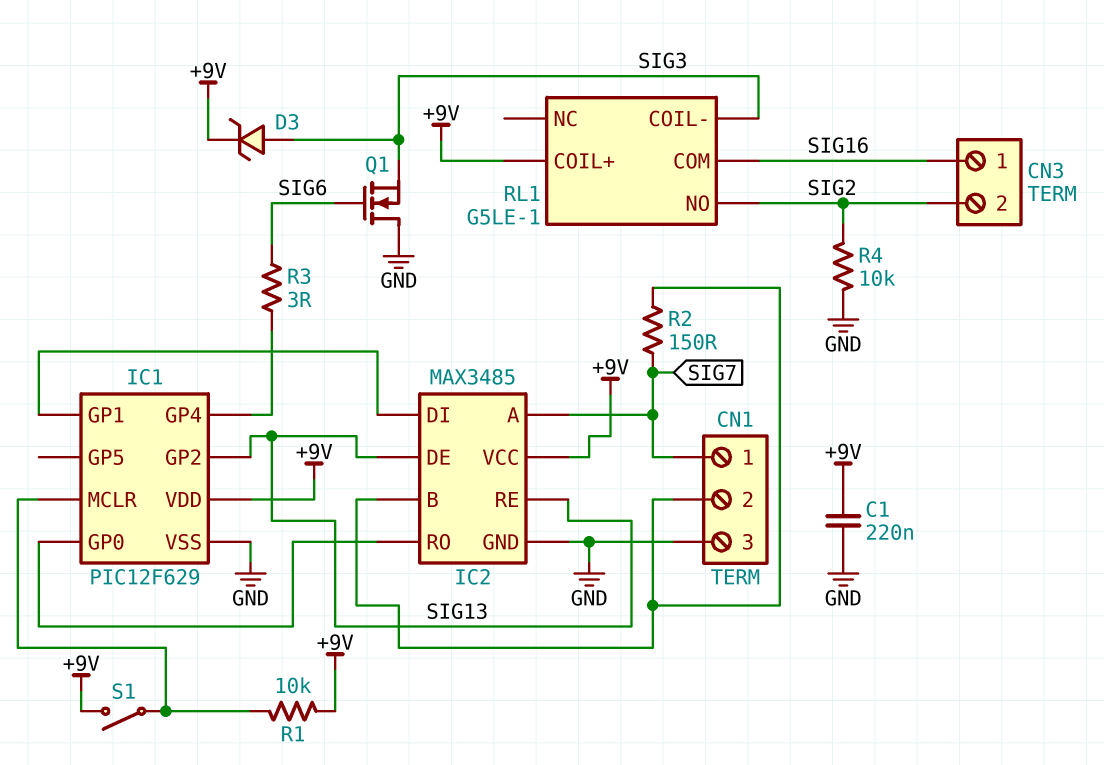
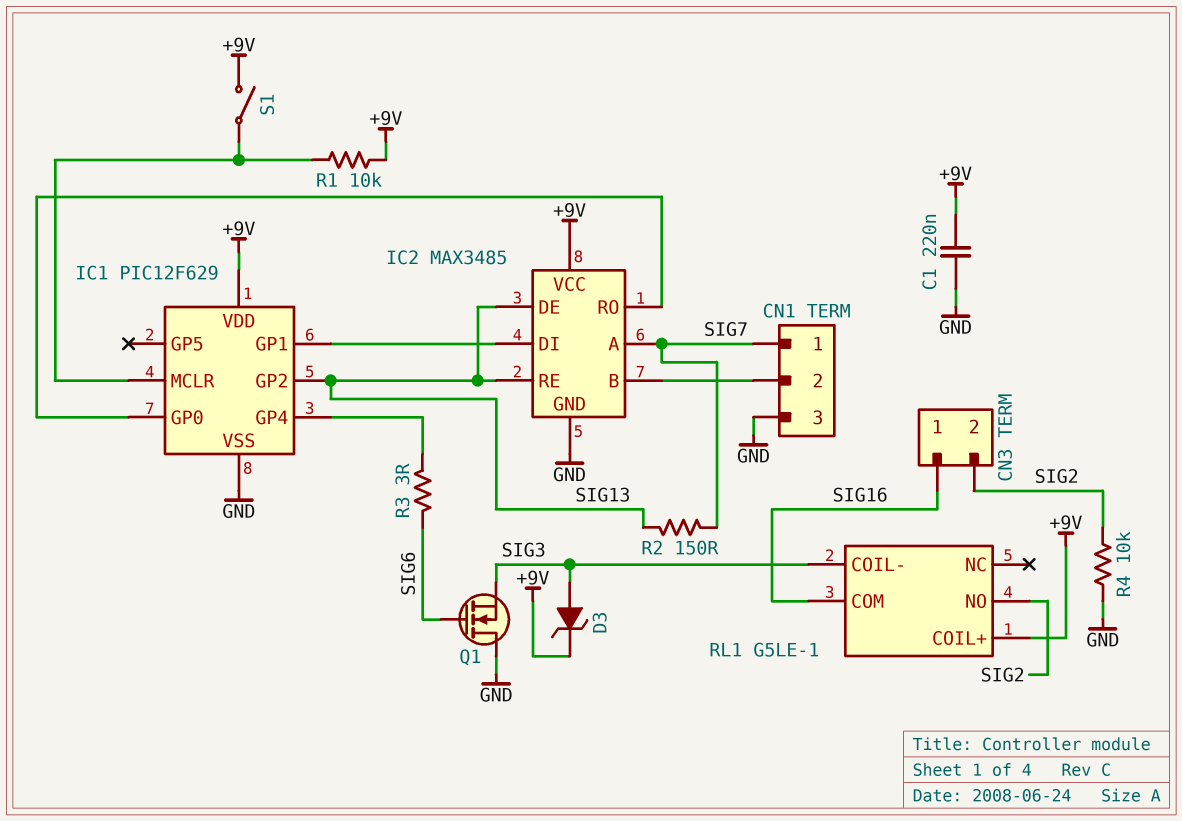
R2: 150 (CN1/2, SIG7) -> 150 (SIG7, SIG13)

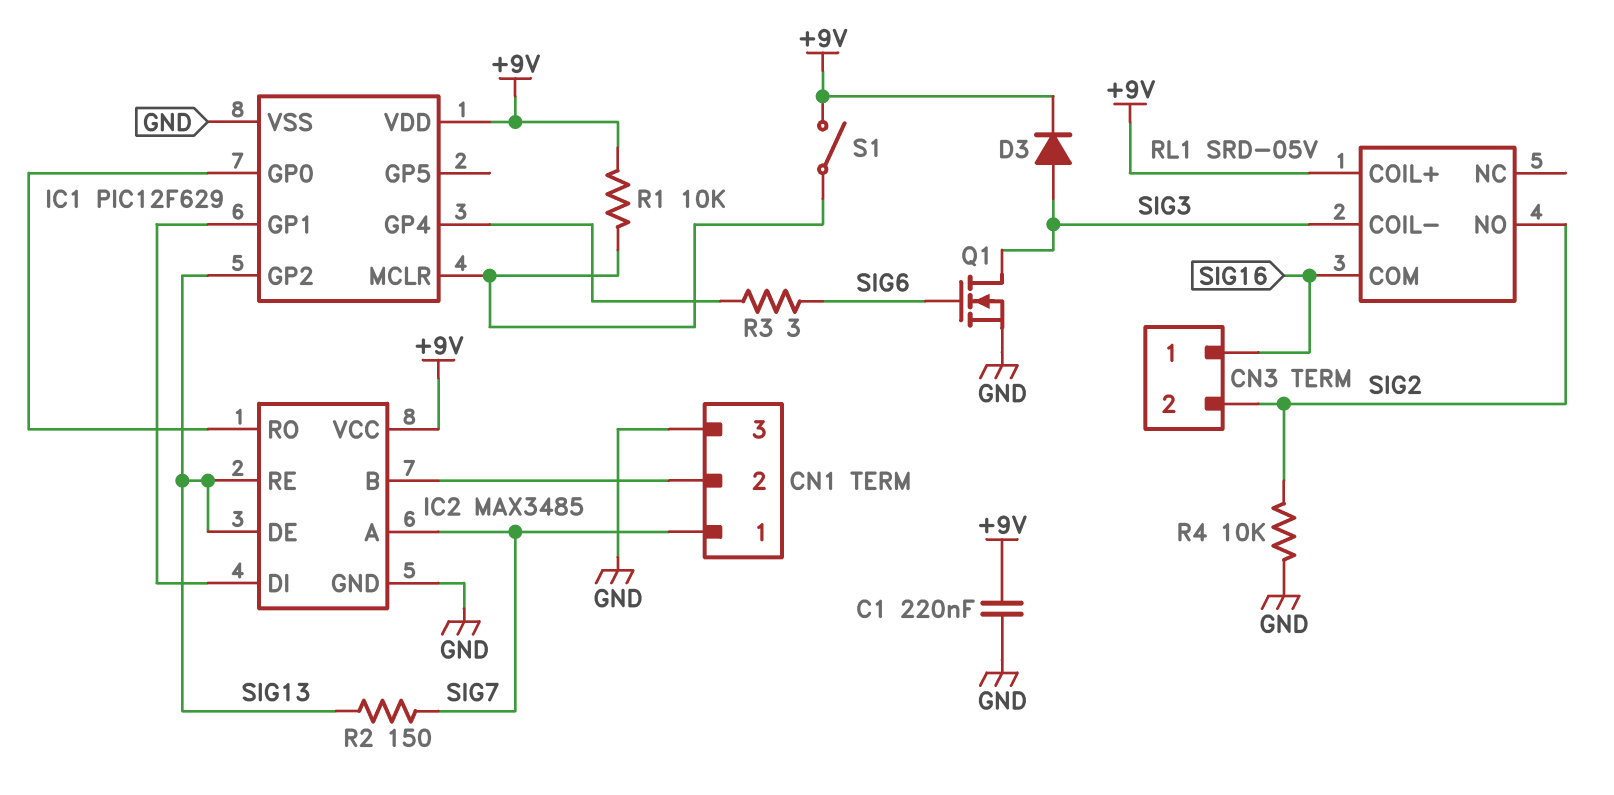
D3: zener (A SIG3, K +9V) -> diode (A SIG3, K +9V)
Q1: NMOS (G SIG6, D GND, S SIG3) -> NMOS (G SIG6, D SIG3, S GND)
RL1: G5LE-1 -> SRD-05V

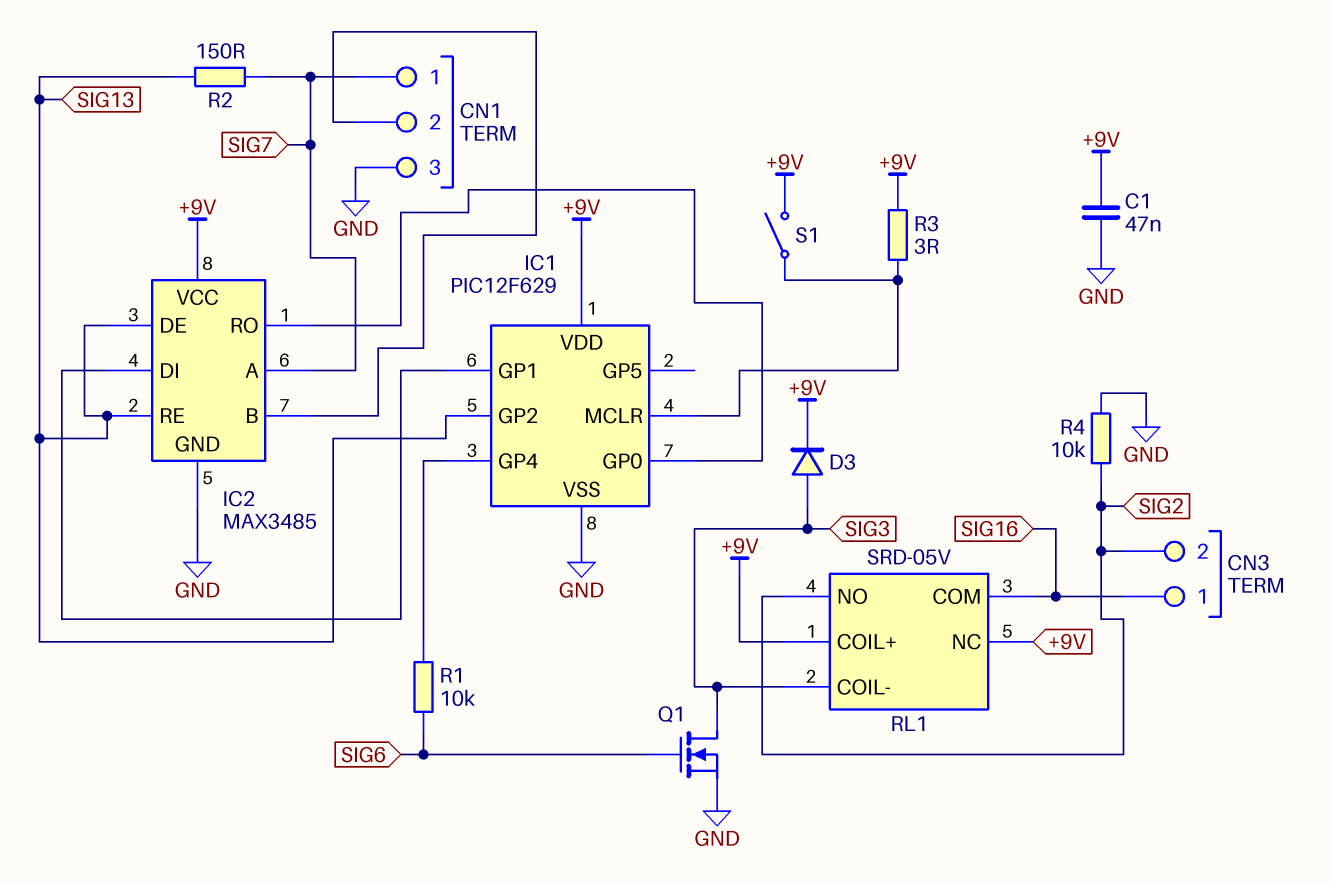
C1: 220nF (+9V, GND) -> 47nF (+9V, GND)
R1: 10k (+9V, IC1/MCLR) -> 10k (IC1/GP4, SIG6)
R3: 3 (IC1/GP4, SIG6) -> 3 (+9V, IC1/MCLR)
RL1 pin NC: none -> +9V

